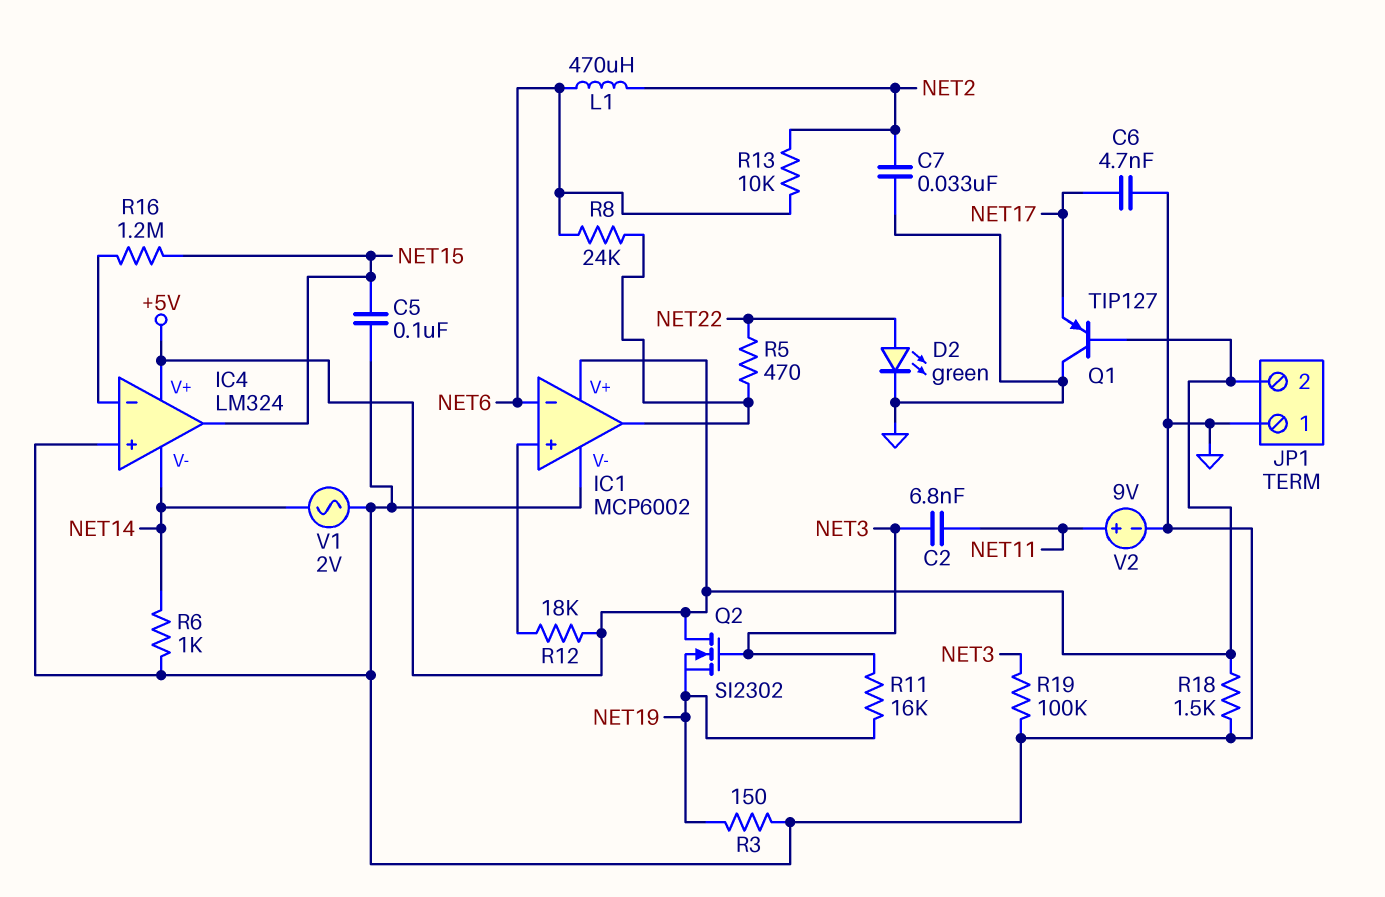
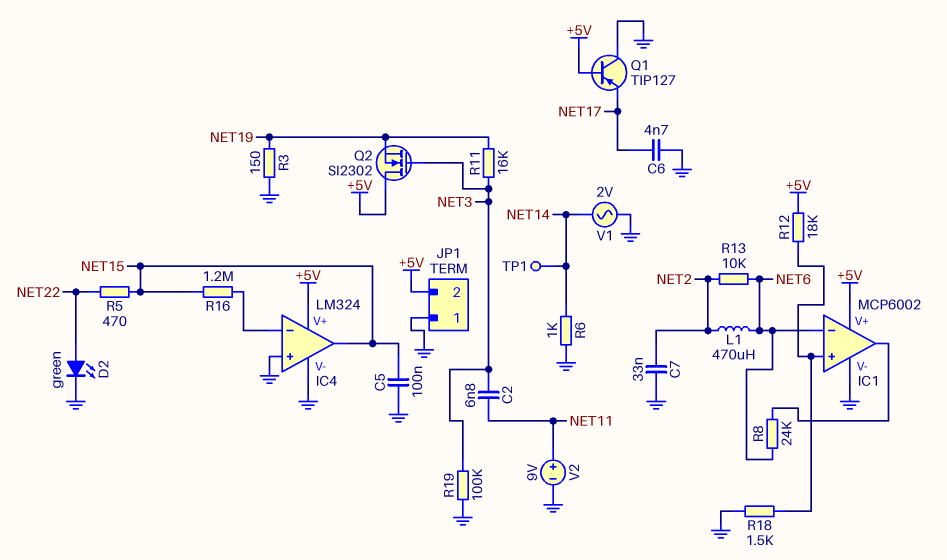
IC4 pin V-: NET14 -> GND
R5: 470 (IC1/out, NET22) -> 470 (NET15, NET22)
R18: 1.5k (+5V, GND) -> 1.5k (GND, IC1/in+)
TP1: none -> test point (NET14)

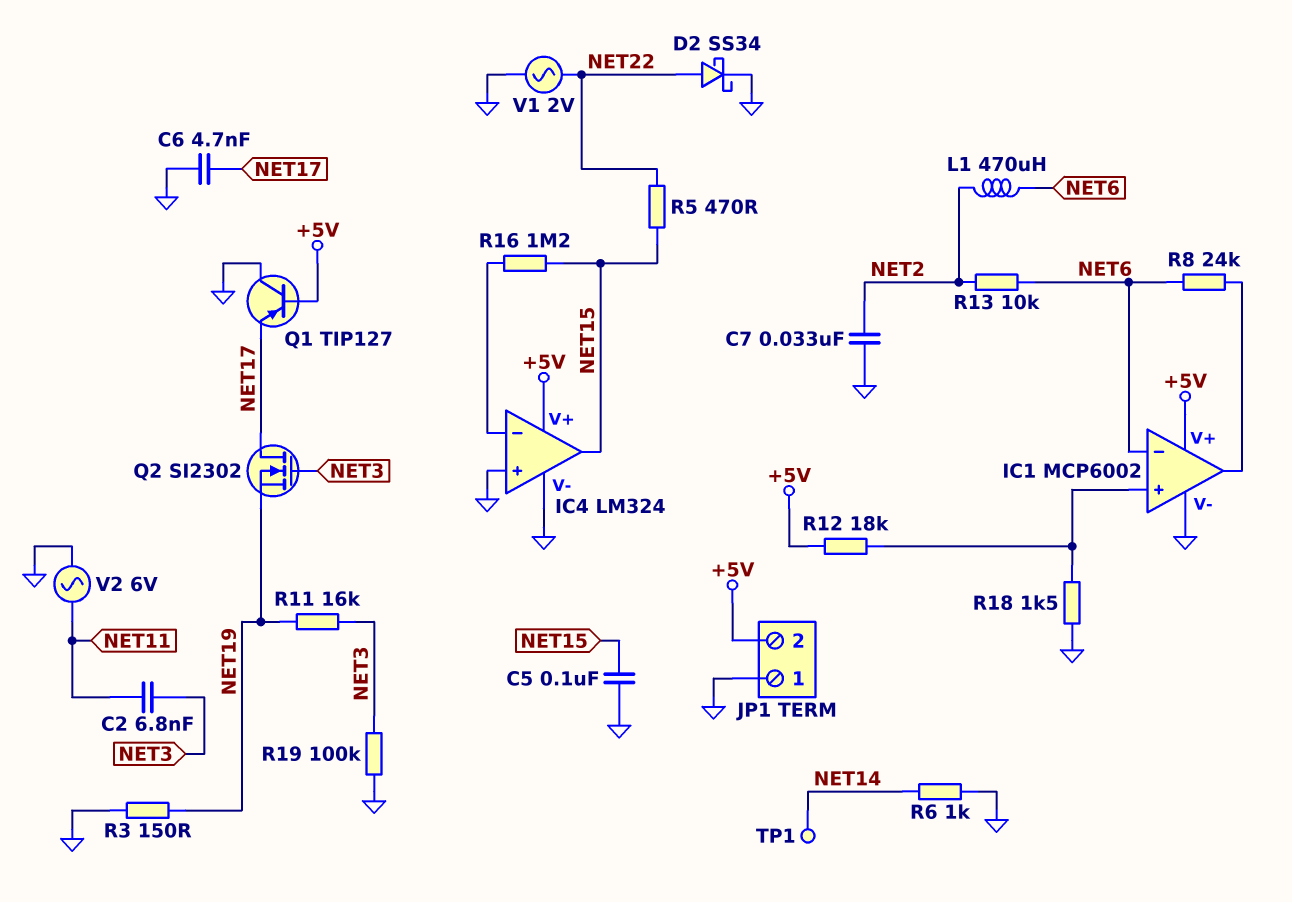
D2: LED green (A NET22, K GND) -> schottky SS34 (A NET22, K GND)
Q2: NMOS SI2302 (G NET3, D +5V, S NET19) -> NMOS SI2302 (G NET3, D NET17, S NET19)
V1: AC 2V (GND, NET14) -> AC 2V (GND, NET22)
V2: 9V (plus NET11, minus GND) -> AC 6V (GND, NET11)

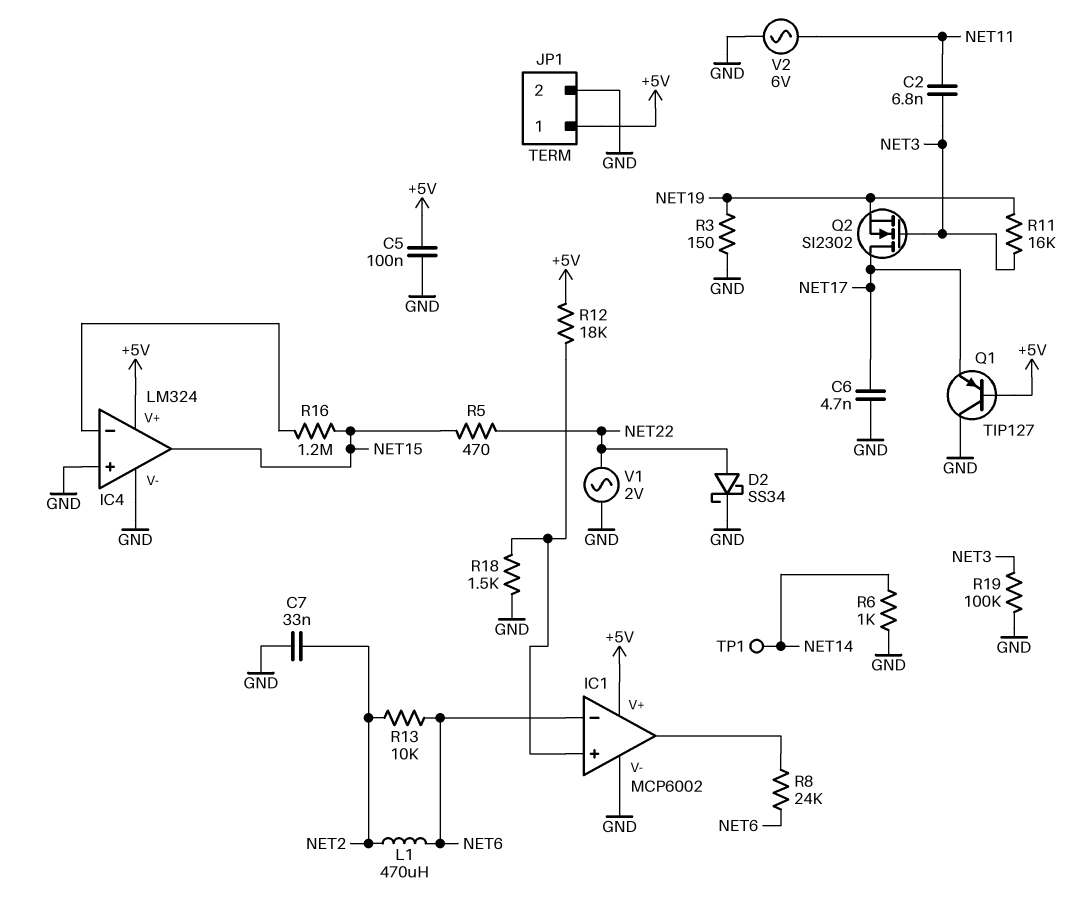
C5: 100nF (GND, NET15) -> 100nF (+5V, GND)
JP1 pin 1: GND -> +5V
JP1 pin 2: +5V -> GND

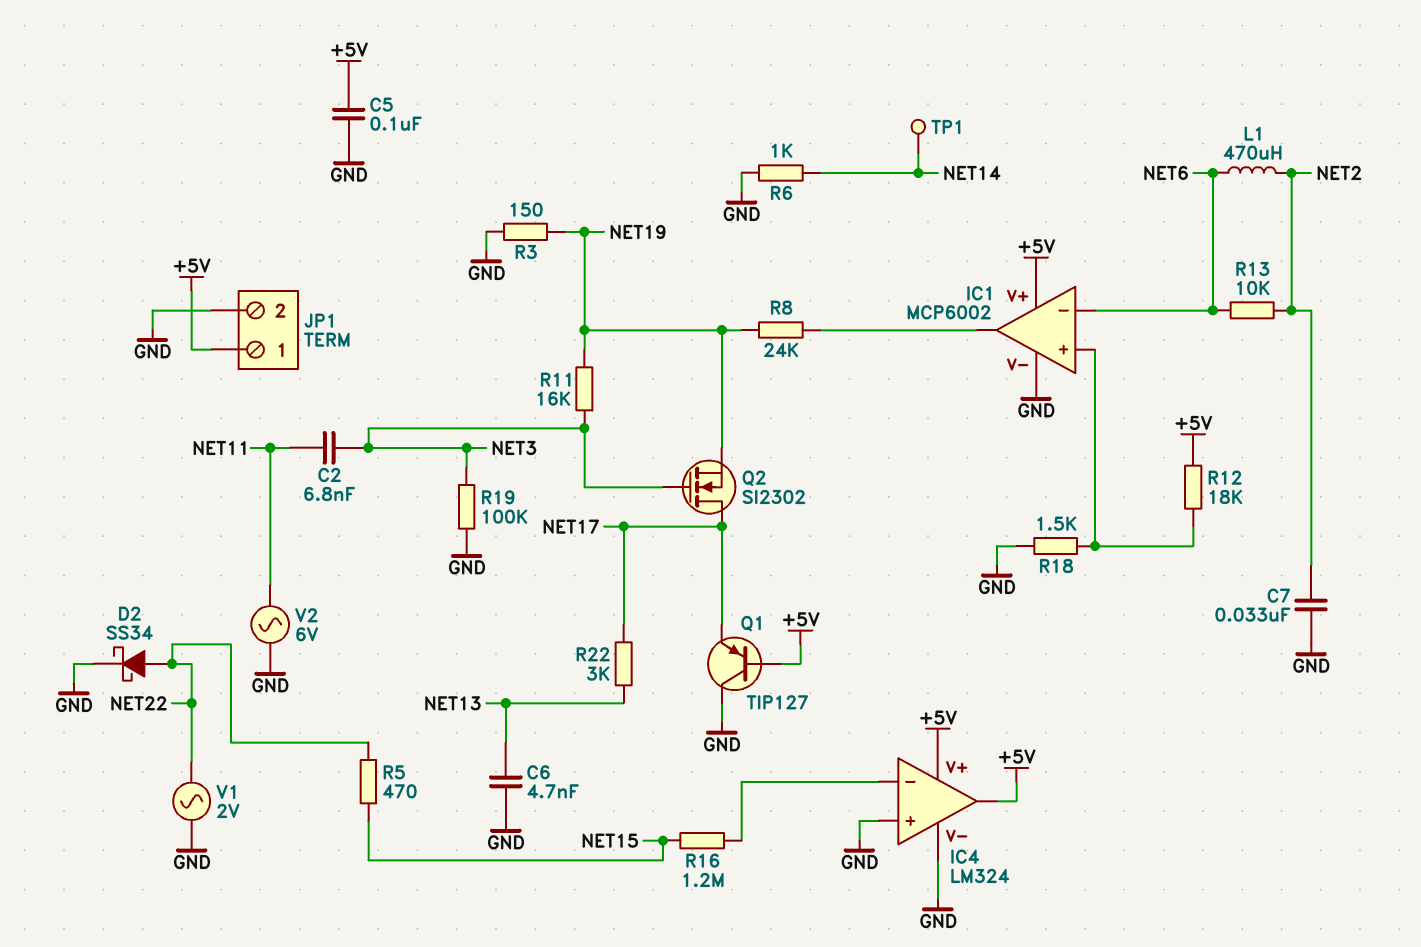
C6: 4.7nF (GND, NET17) -> 4.7nF (GND, NET13)
IC4 pin out: NET15 -> +5V
R8: 24k (IC1/out, NET6) -> 24k (IC1/out, NET19)
R22: none -> 3k (NET13, NET17)

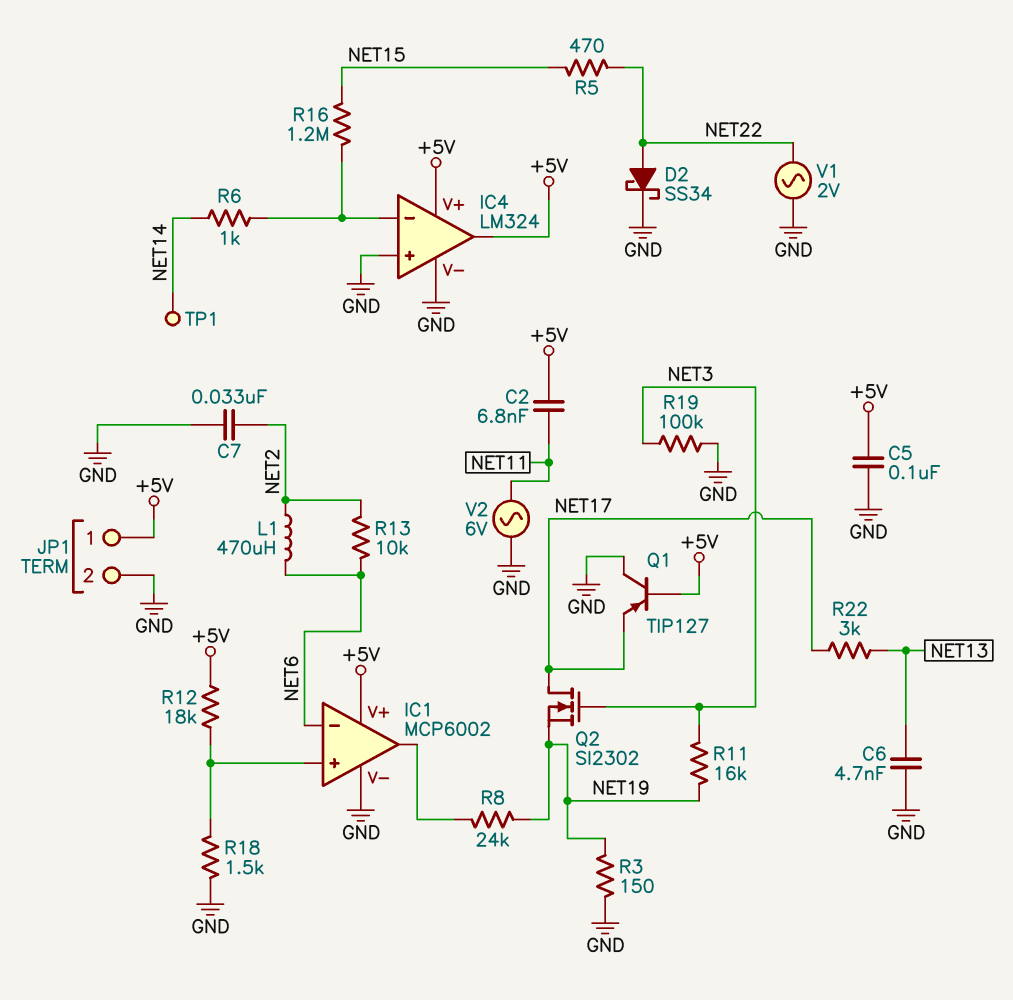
C2: 6.8nF (NET3, NET11) -> 6.8nF (+5V, NET11)
R6: 1k (GND, NET14) -> 1k (IC4/in-, NET14)

